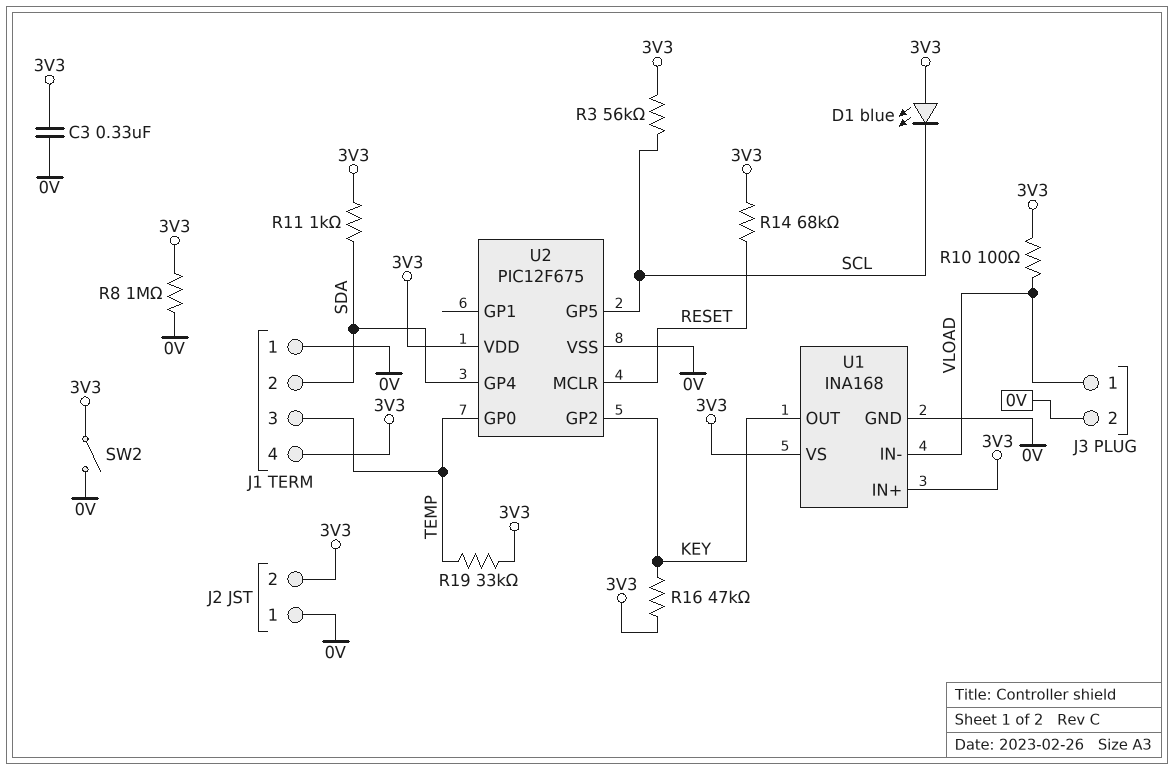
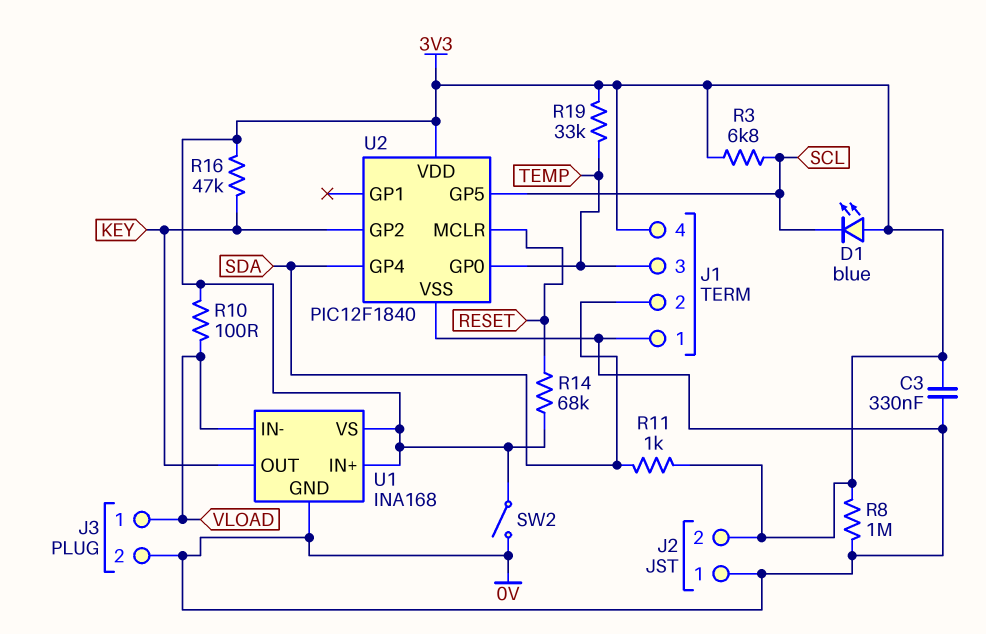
R3: 56k (3V3, SCL) -> 6.8k (3V3, SCL)
U2: PIC12F675 -> PIC12F1840

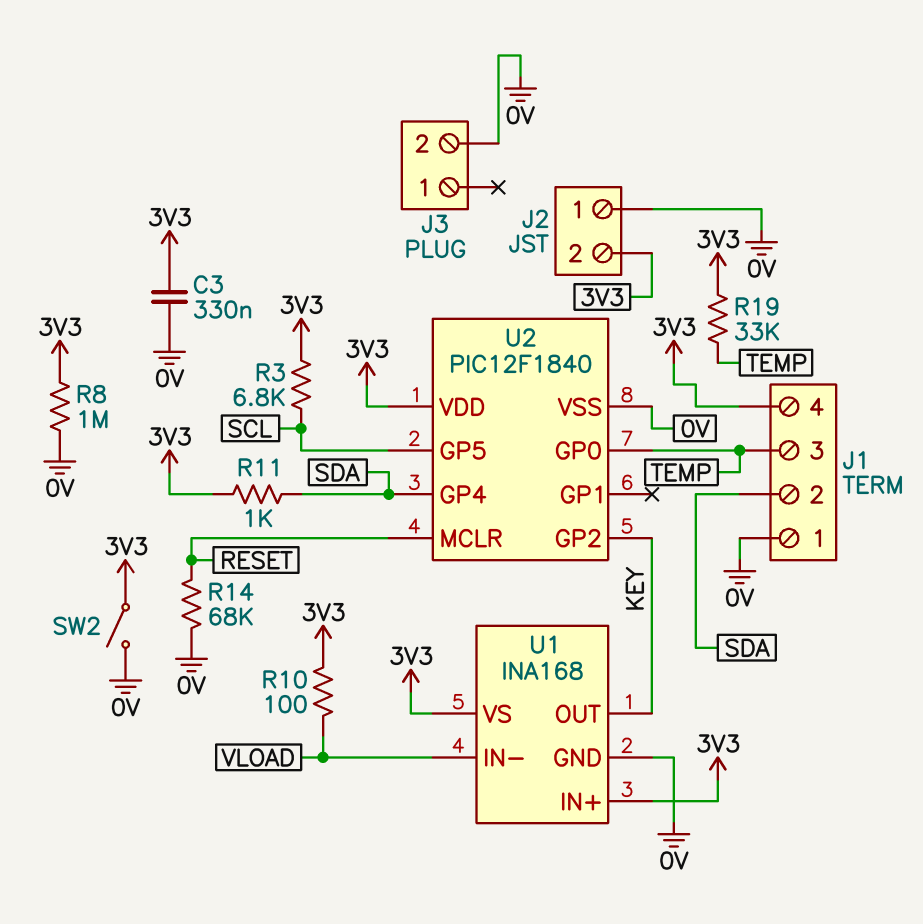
D1: LED blue (A 3V3, K SCL) -> none
J3 pin 1: VLOAD -> none
R14: 68k (3V3, RESET) -> 68k (0V, RESET)
R16: 47k (3V3, KEY) -> none

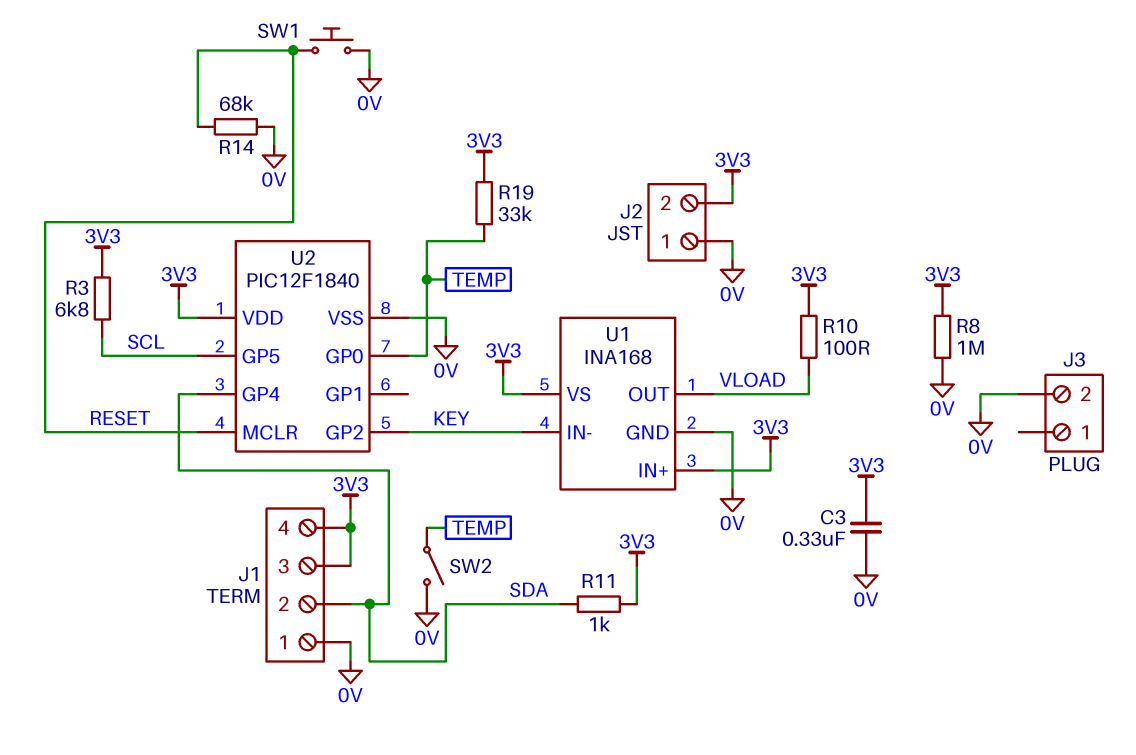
J1 pin 3: TEMP -> 3V3
SW1: none -> button (0V, RESET)
SW2: switch (0V, 3V3) -> switch (0V, TEMP)
U1 pin IN-: VLOAD -> KEY
U1 pin OUT: KEY -> VLOAD

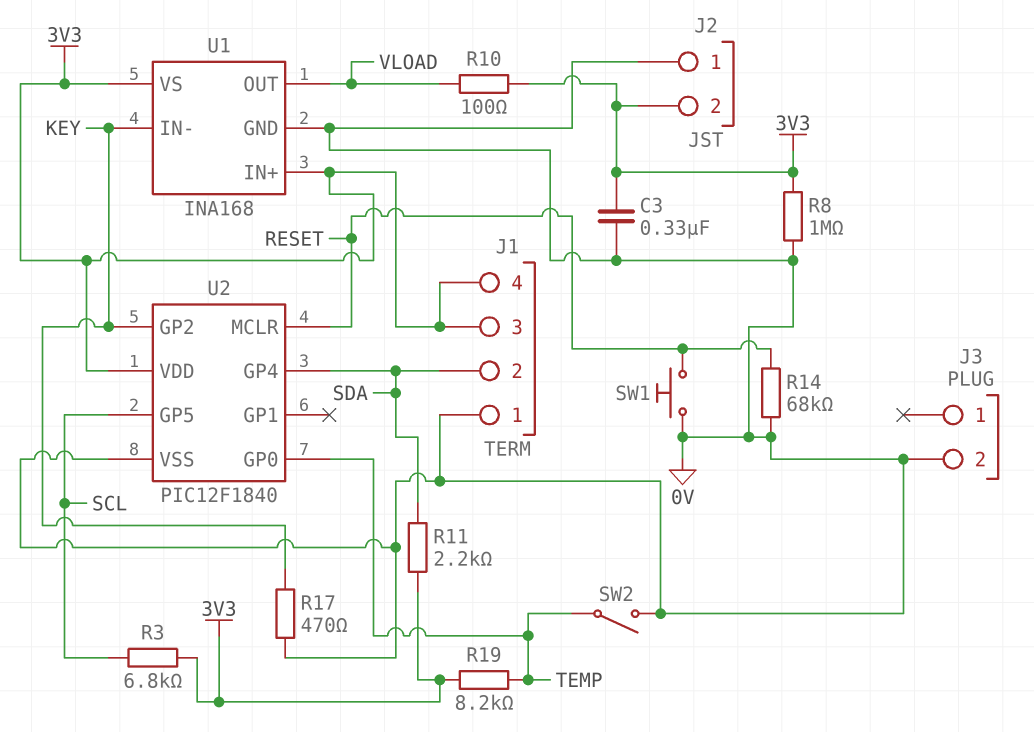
R11: 1k (3V3, SDA) -> 2.2k (3V3, SDA)
R17: none -> 470 (0V, KEY)
R19: 33k (3V3, TEMP) -> 8.2k (3V3, TEMP)

